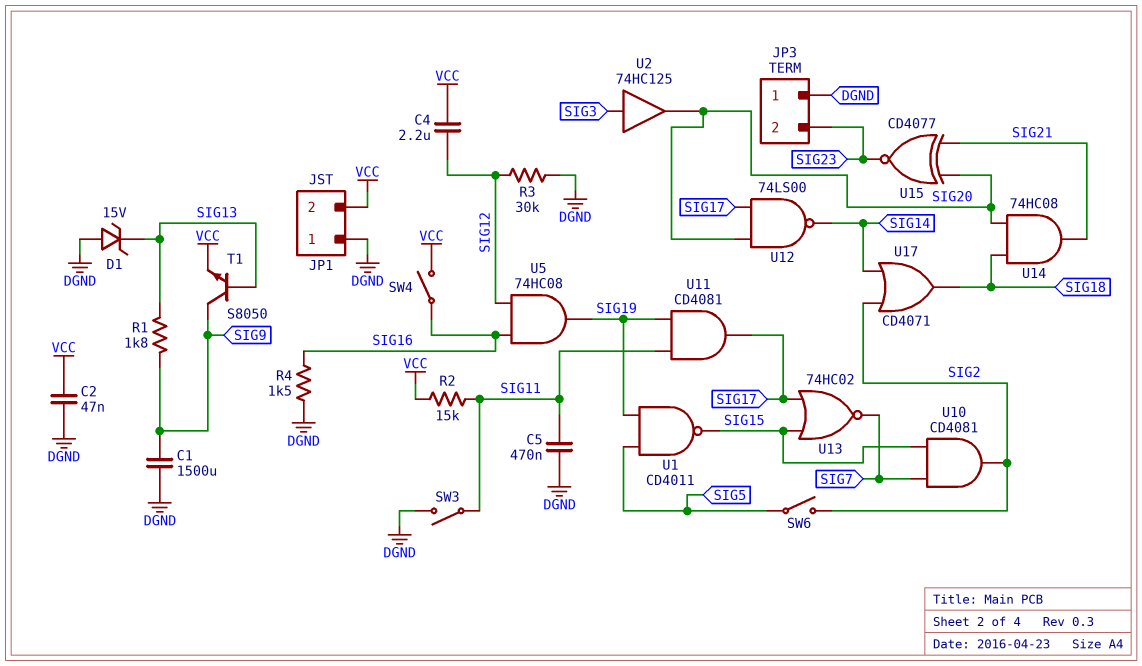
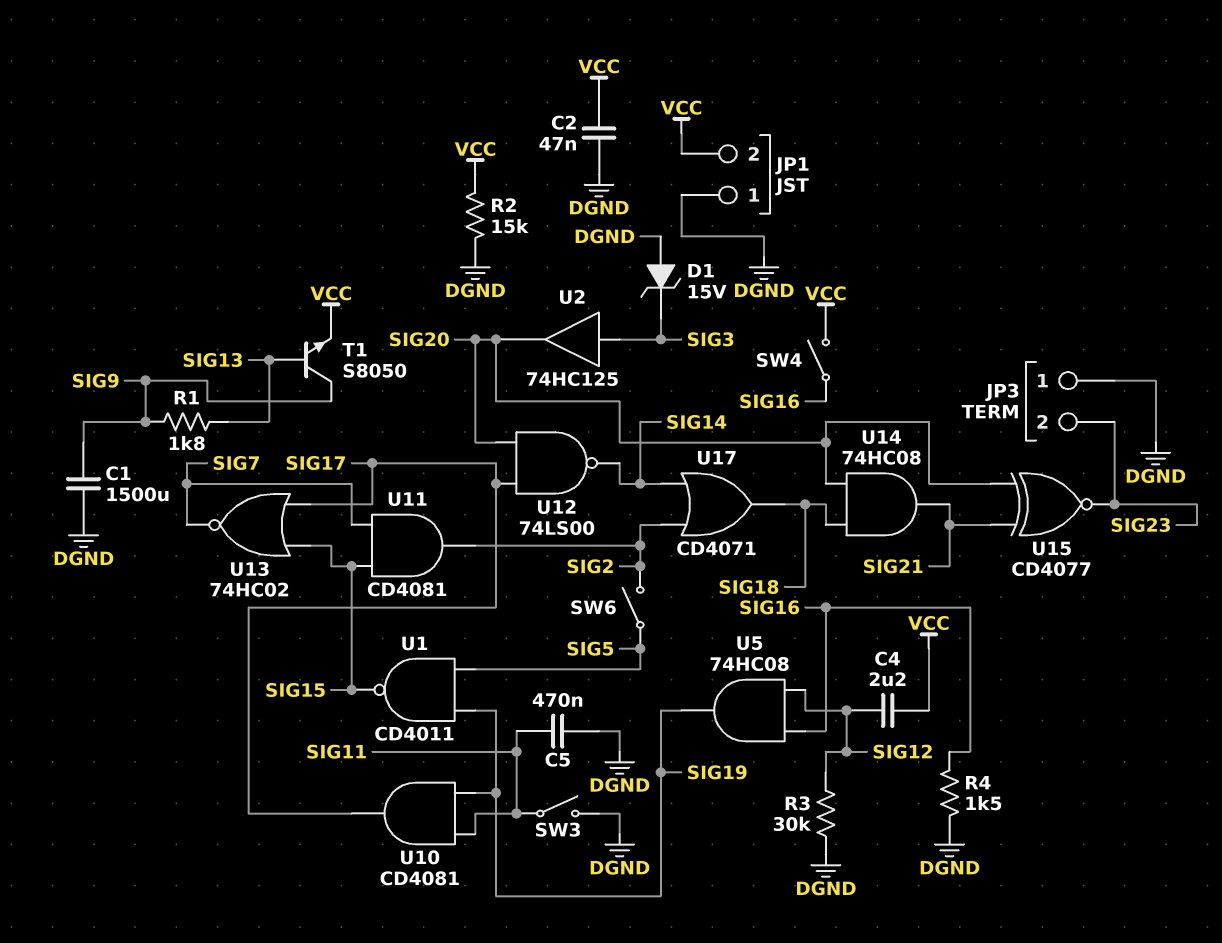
D1: zener 15V (A DGND, K SIG13) -> zener 15V (A DGND, K SIG3)
R2: 15k (SIG11, VCC) -> 15k (DGND, VCC)
U10: AND CD4081 (in SIG7, in SIG15, out SIG2) -> AND CD4081 (in SIG11, in SIG19, out SIG17)
U11: AND CD4081 (in SIG11, in SIG19, out SIG17) -> AND CD4081 (in SIG7, in SIG15, out SIG2)

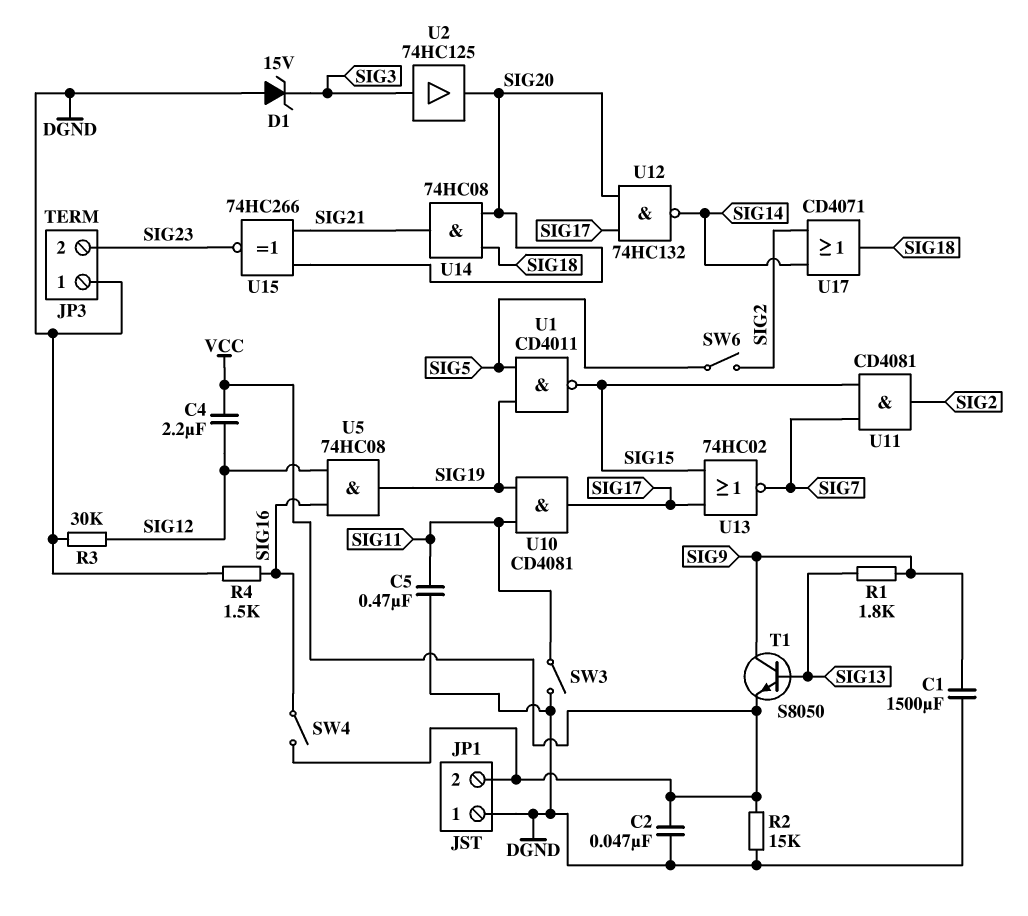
U12: NAND 74LS00 (in SIG17, in SIG20, out SIG14) -> NAND 74HC132 (in SIG17, in SIG20, out SIG14)
U15: XNOR CD4077 (in SIG20, in SIG21, out SIG23) -> XNOR 74HC266 (in SIG20, in SIG21, out SIG23)

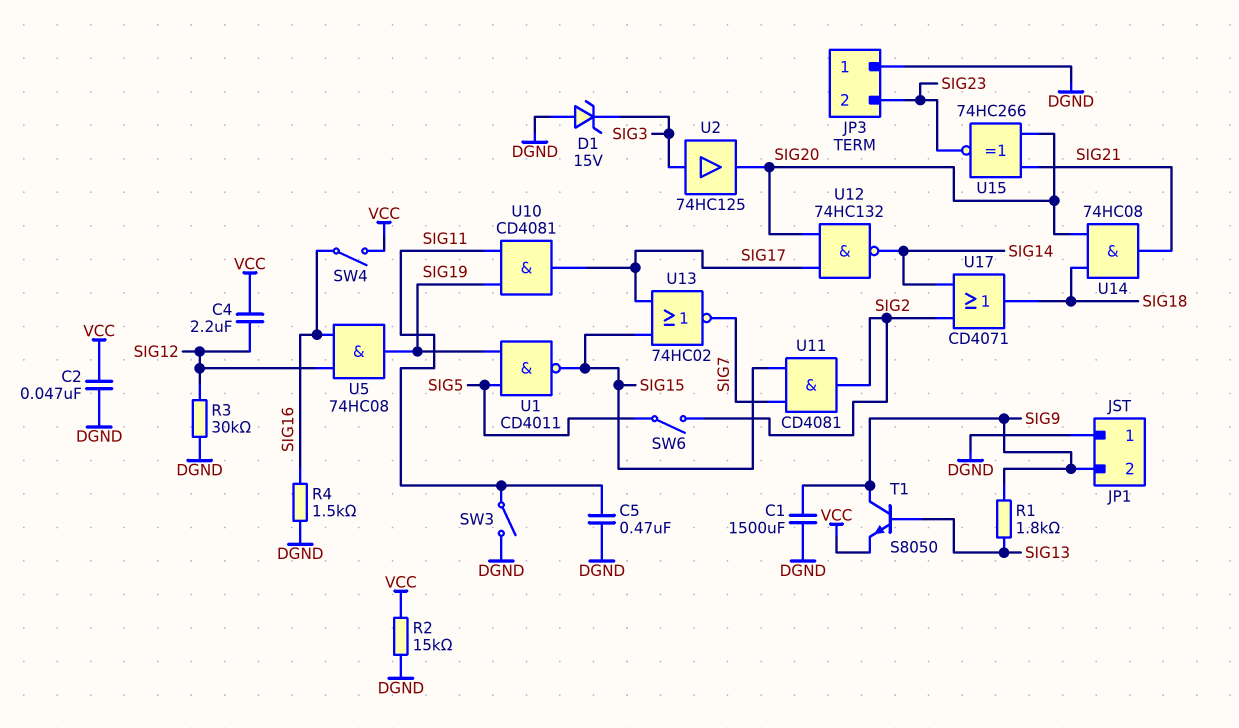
JP1 pin 2: VCC -> SIG9

